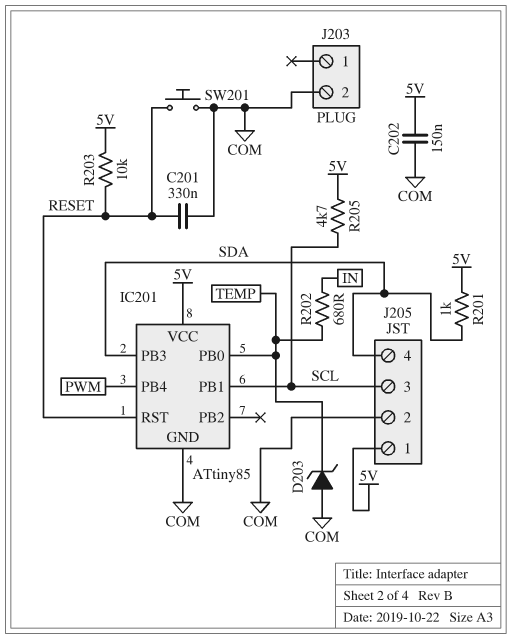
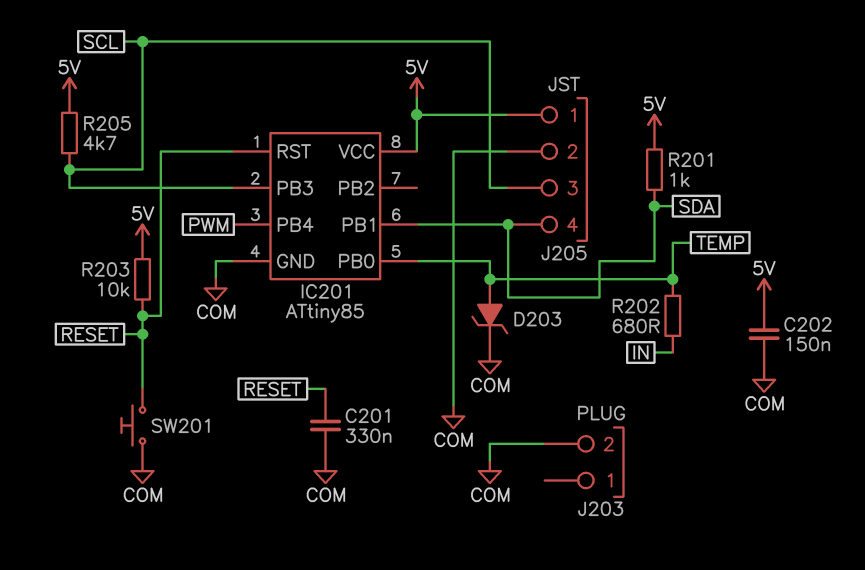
D203: zener (A COM, K TEMP) -> zener (A TEMP, K COM)
IC201 pin PB1: SCL -> SDA
IC201 pin PB3: SDA -> SCL

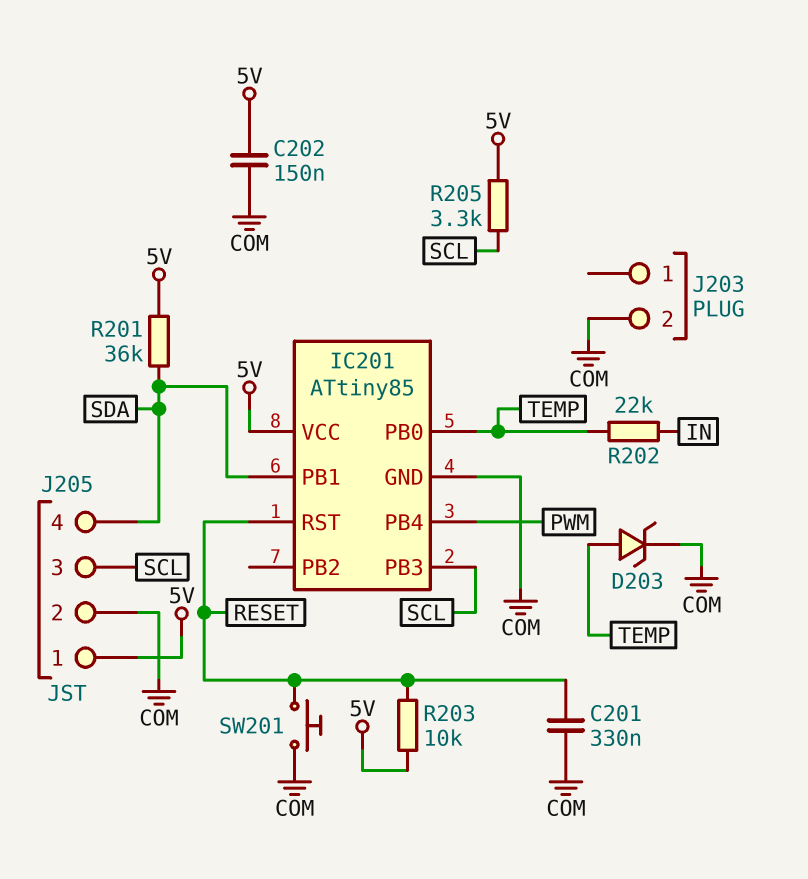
R201: 1k (5V, SDA) -> 36k (5V, SDA)
R202: 680 (IN, TEMP) -> 22k (IN, TEMP)
R205: 4.7k (5V, SCL) -> 3.3k (5V, SCL)

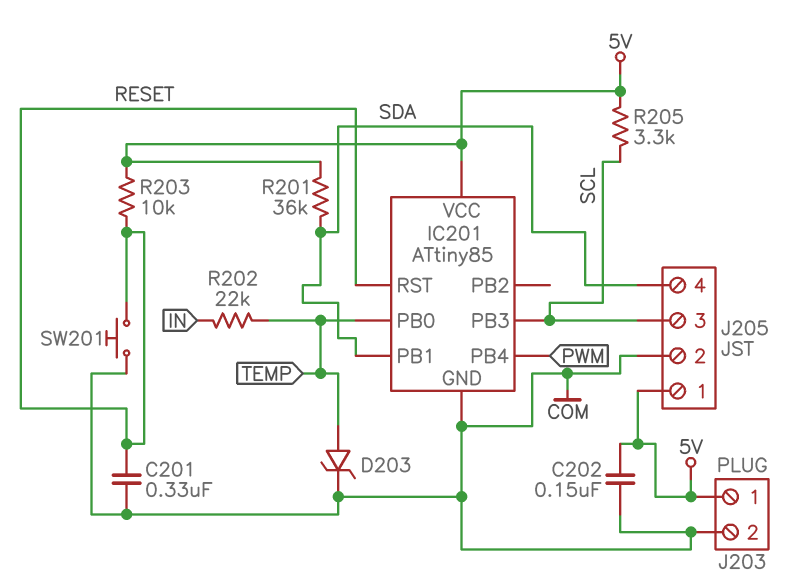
J203 pin 1: none -> 5V

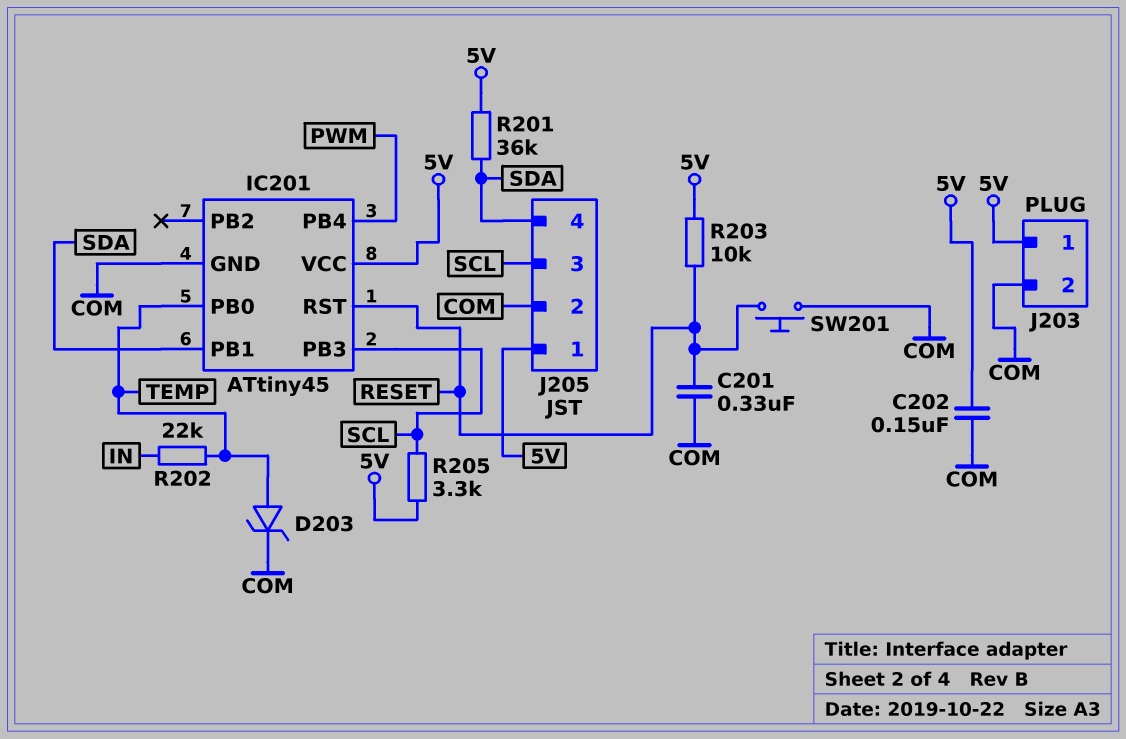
IC201: ATtiny85 -> ATtiny45

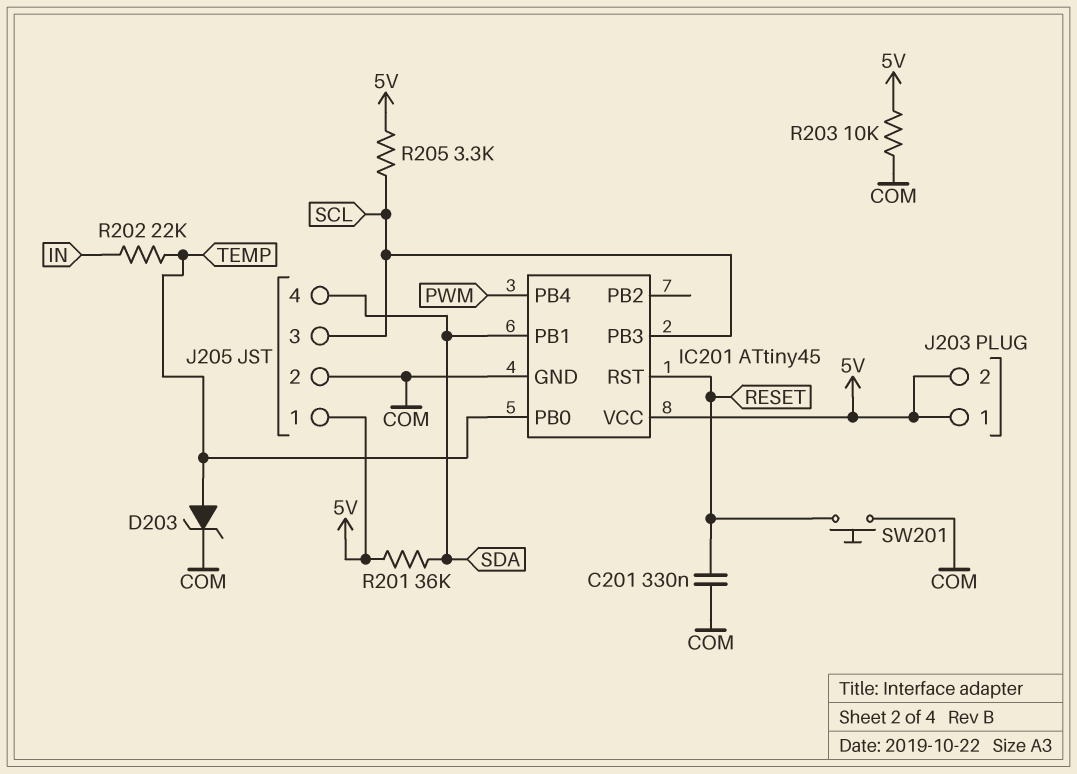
C202: 150nF (5V, COM) -> none
J203 pin 2: COM -> 5V
R203: 10k (5V, RESET) -> 10k (5V, COM)

